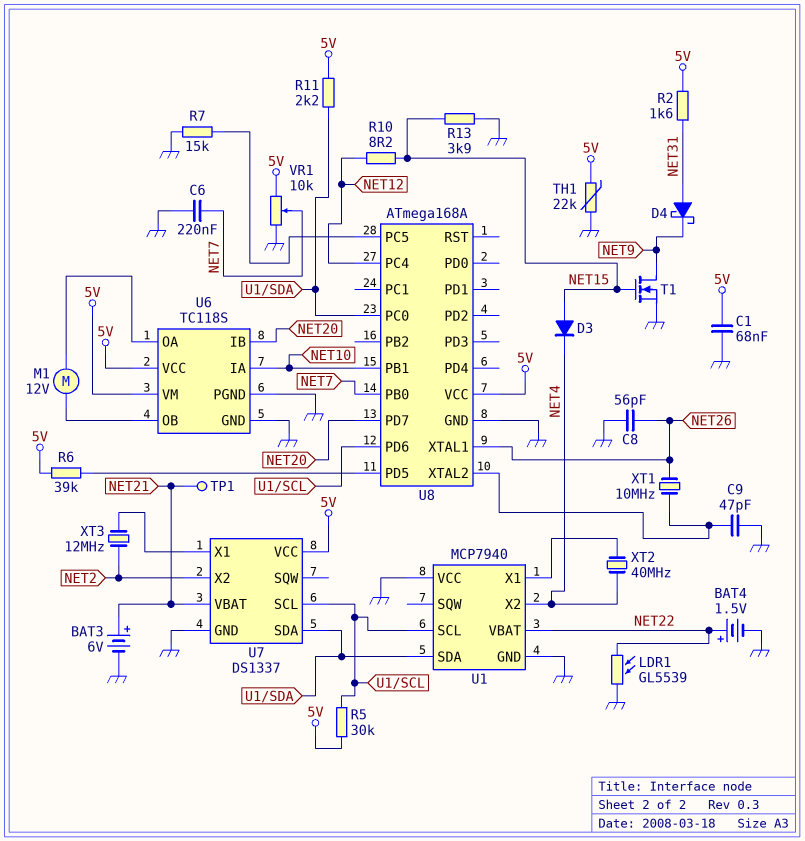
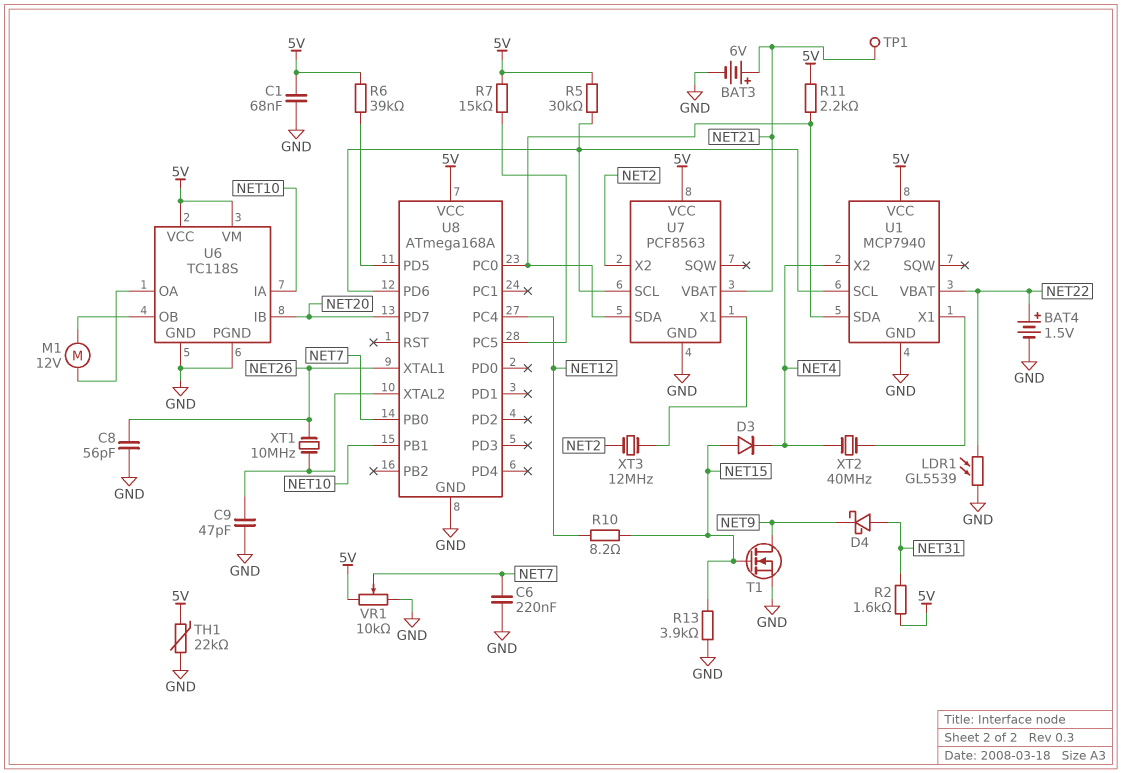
R7: 15k (GND, U8/PC5) -> 15k (5V, U8/PC5)
U1 pin VCC: GND -> 5V
U7: DS1337 -> PCF8563

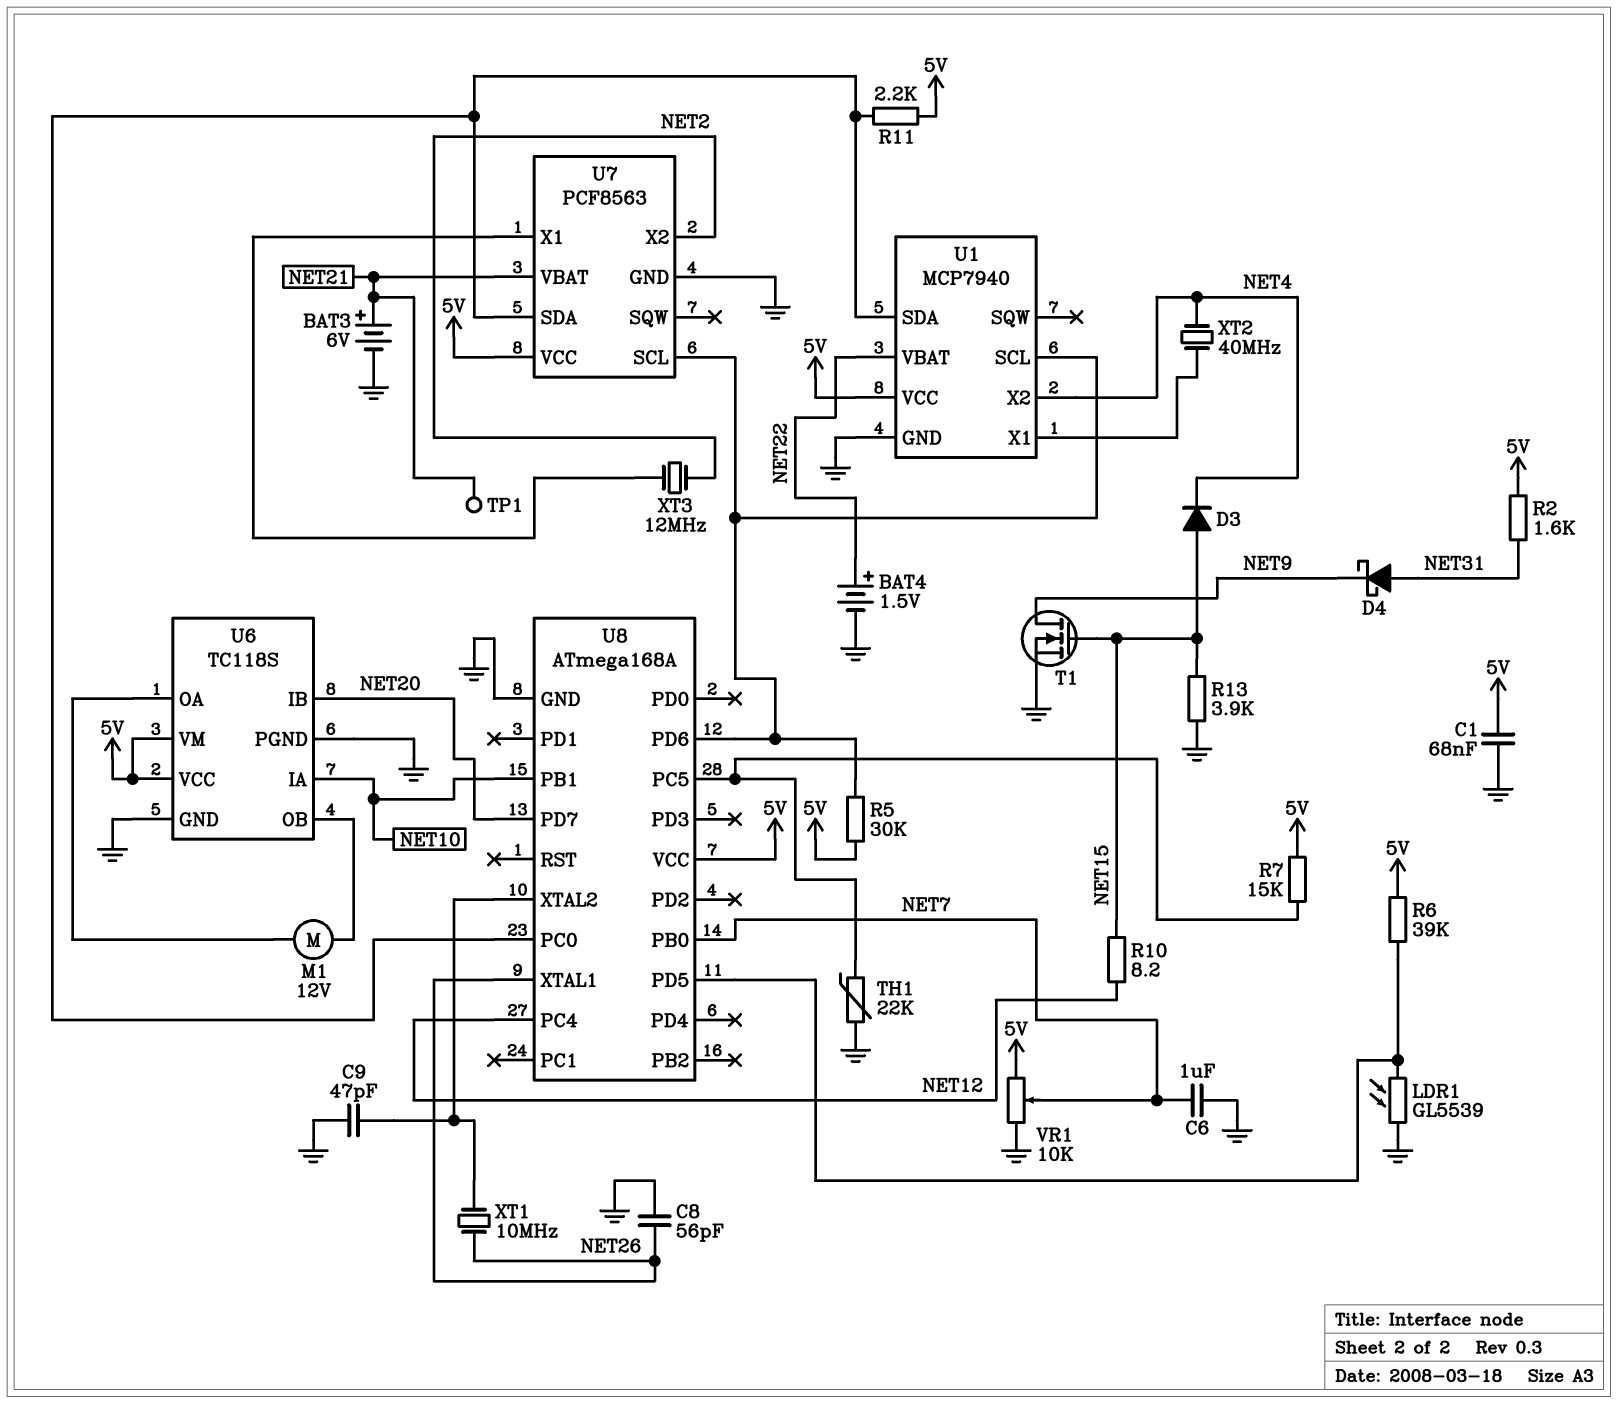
C6: 220nF (GND, NET7) -> 1uF (GND, NET7)
LDR1: GL5539 (GND, NET22) -> GL5539 (GND, U8/PD5)
TH1: 22k (5V, GND) -> 22k (GND, U8/PC5)

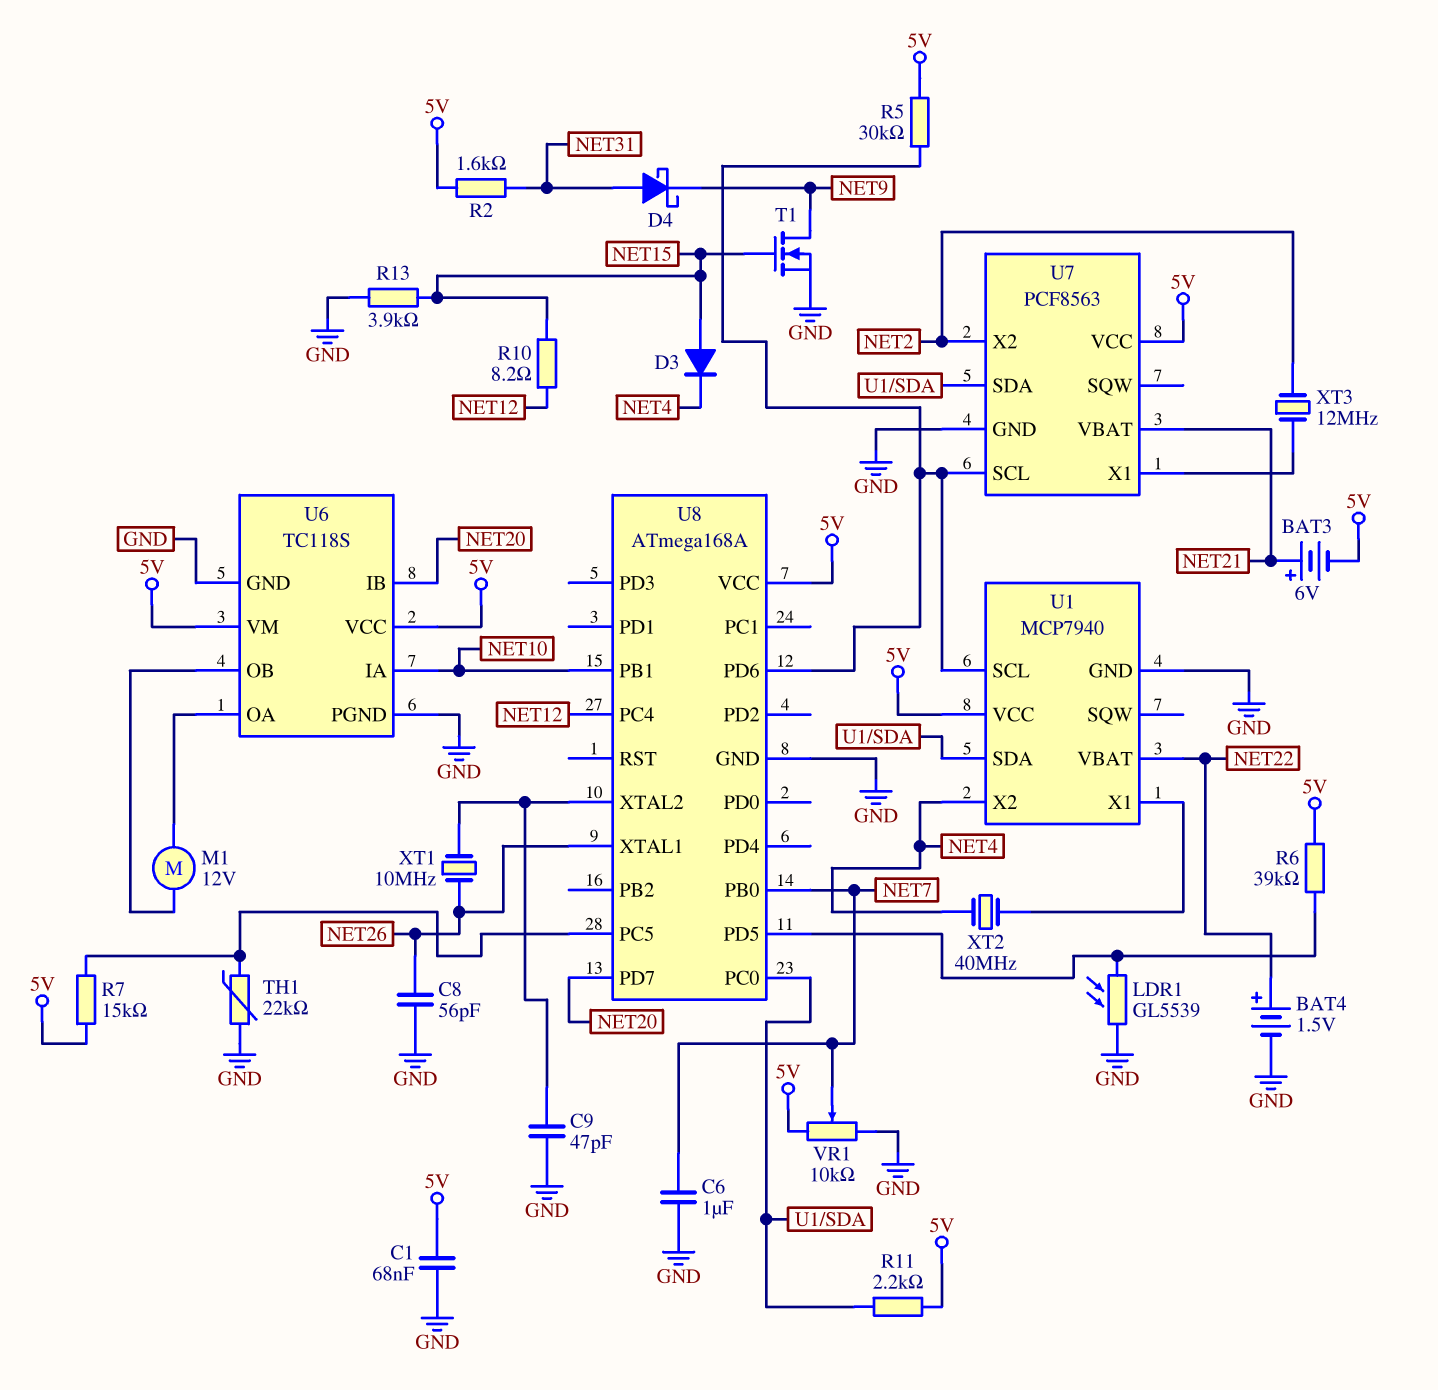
BAT3: 6V (plus NET21, minus GND) -> 6V (plus NET21, minus 5V)
TP1: test point (NET21) -> none

